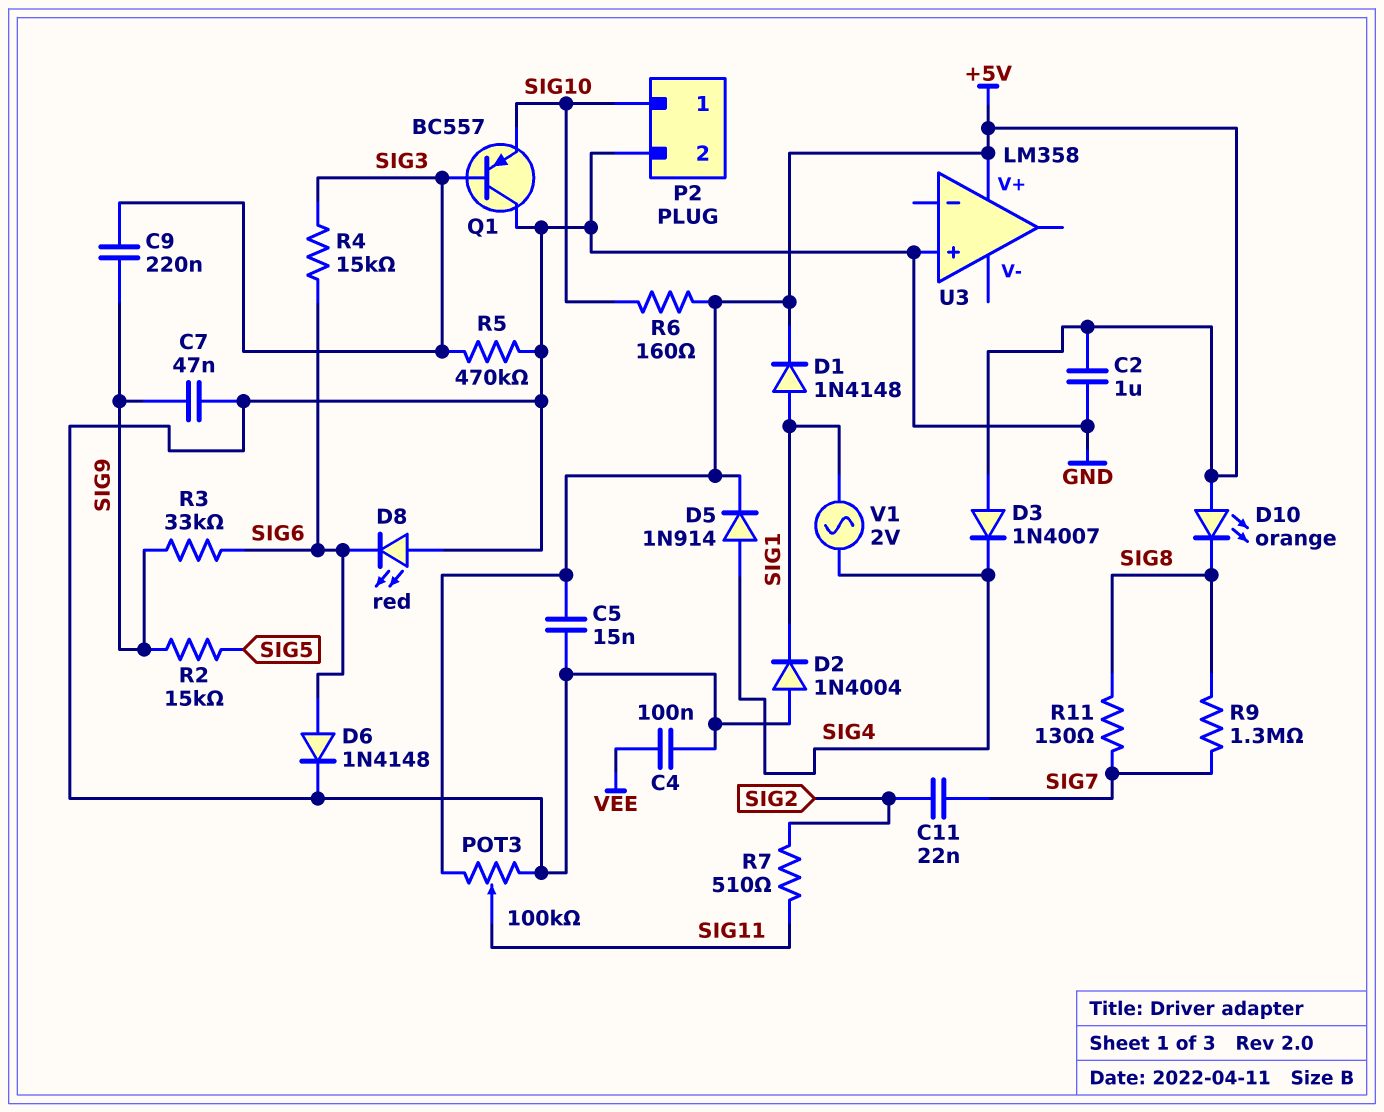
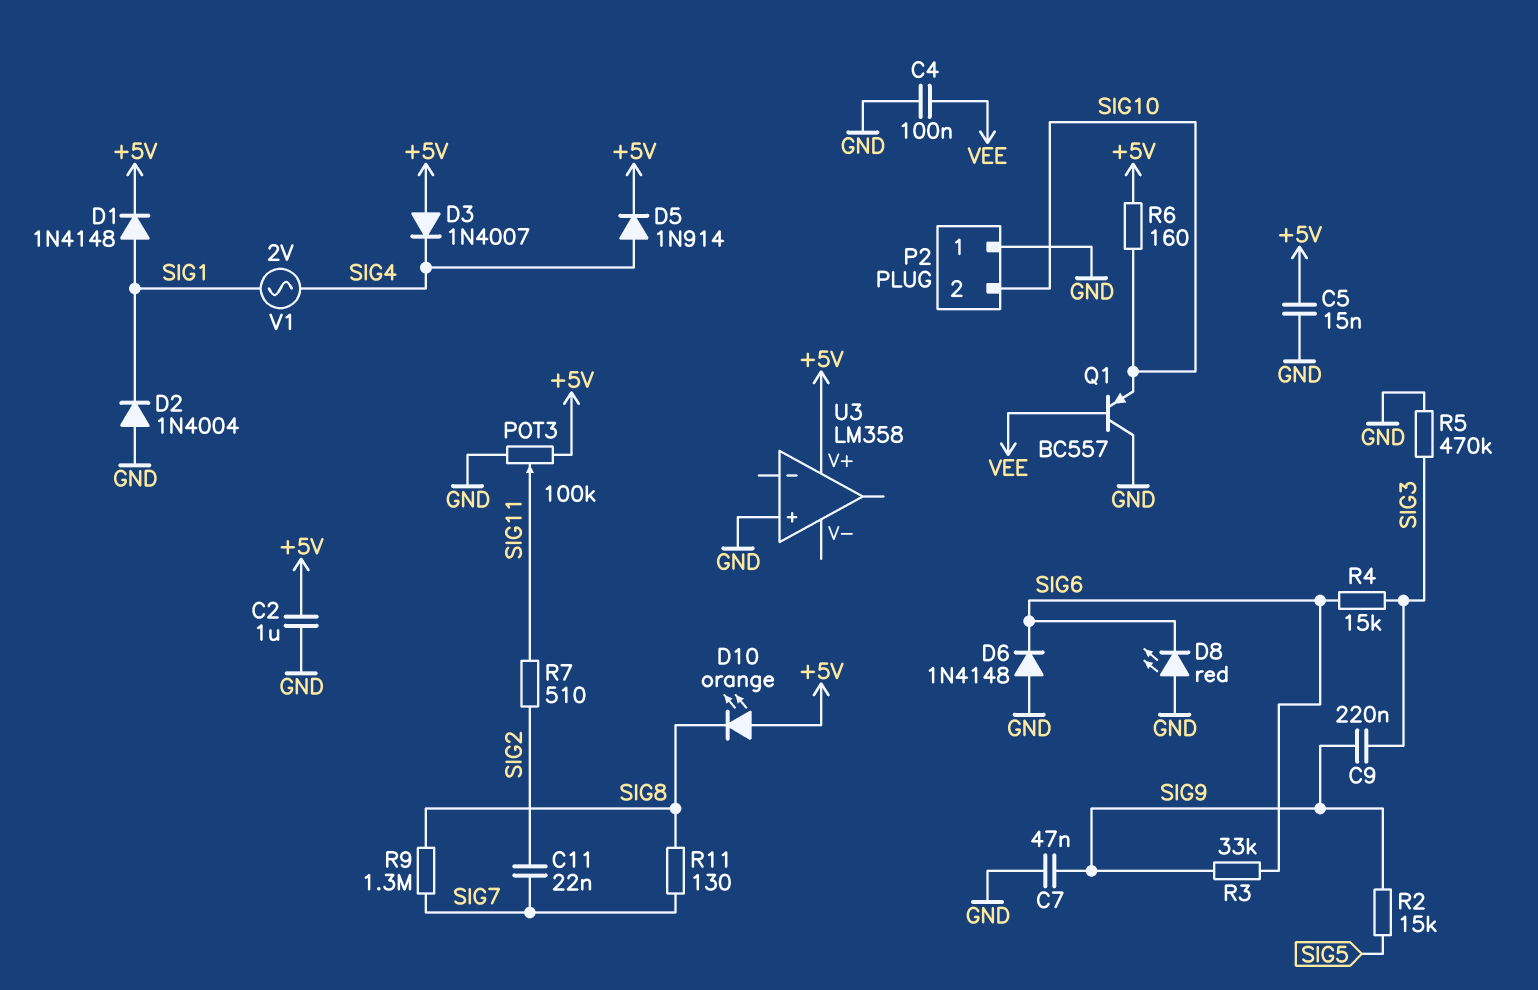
D6: diode 1N4148 (A SIG6, K GND) -> diode 1N4148 (A GND, K SIG6)
P2 pin 1: SIG10 -> GND
P2 pin 2: GND -> SIG10
Q1: PNP BC557 (B SIG3, C GND, E SIG10) -> PNP BC557 (B VEE, C GND, E SIG10)

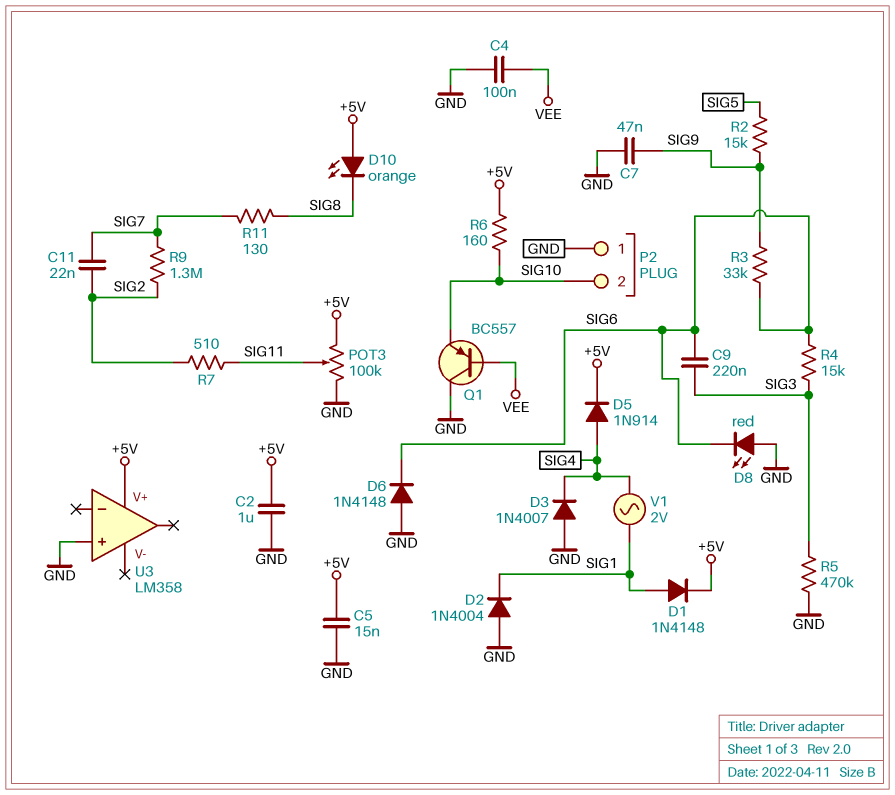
C9: 220nF (SIG3, SIG9) -> 220nF (SIG3, SIG6)
D3: diode 1N4007 (A +5V, K SIG4) -> diode 1N4007 (A GND, K SIG4)
R9: 1.3M (SIG7, SIG8) -> 1.3M (SIG2, SIG7)

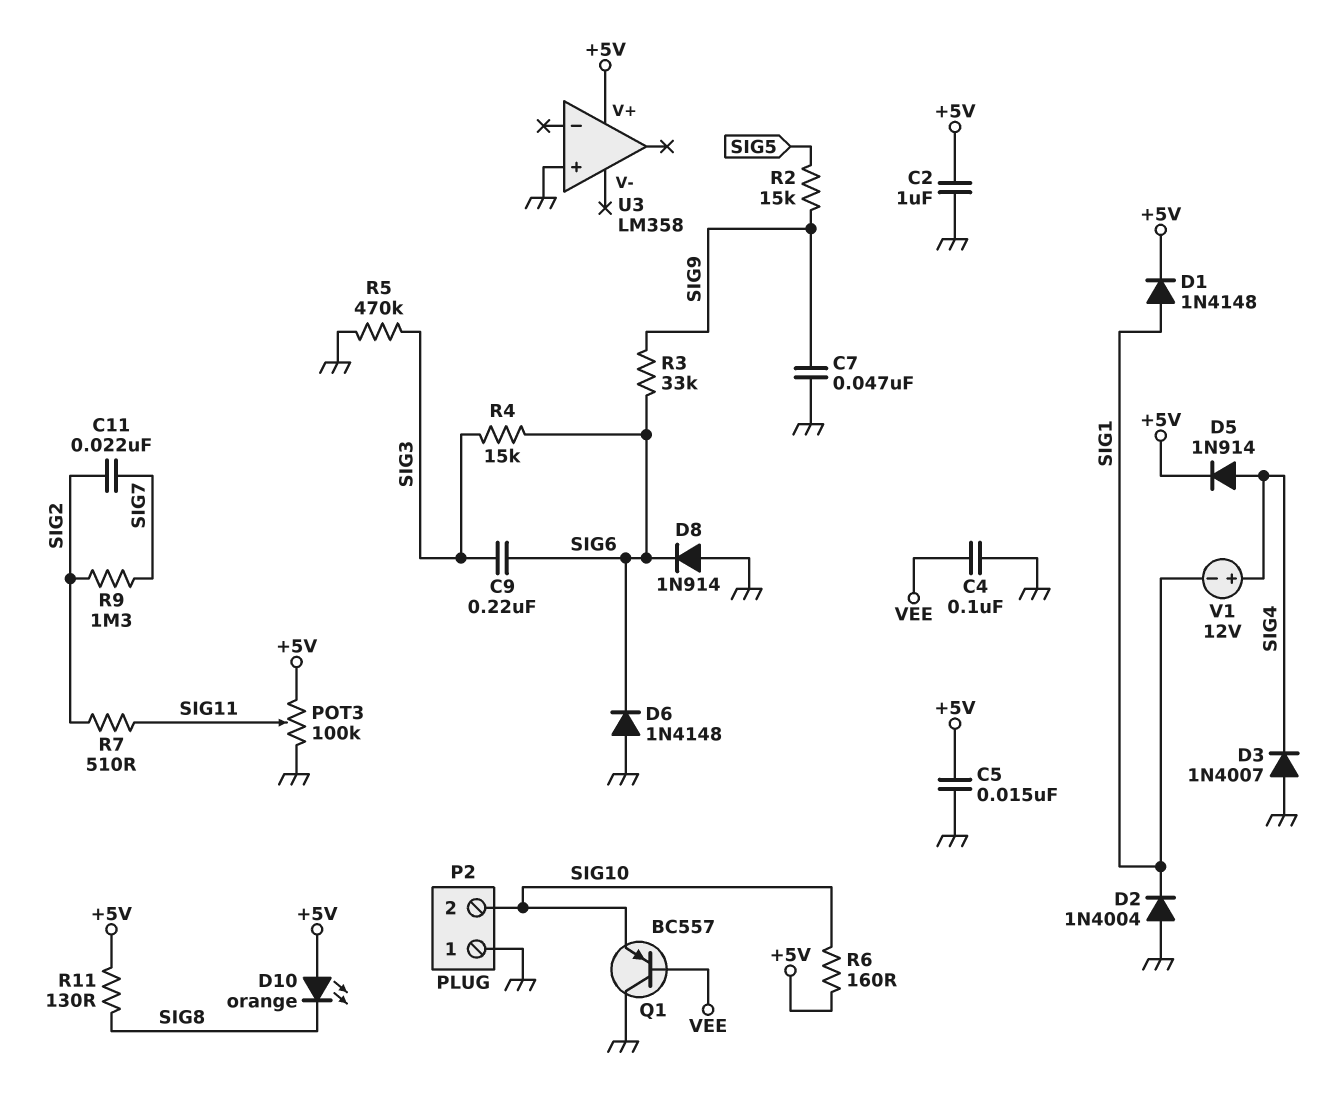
D8: LED red (A GND, K SIG6) -> diode 1N914 (A GND, K SIG6)
R11: 130 (SIG7, SIG8) -> 130 (+5V, SIG8)
V1: AC 2V (SIG1, SIG4) -> 12V (plus SIG4, minus SIG1)

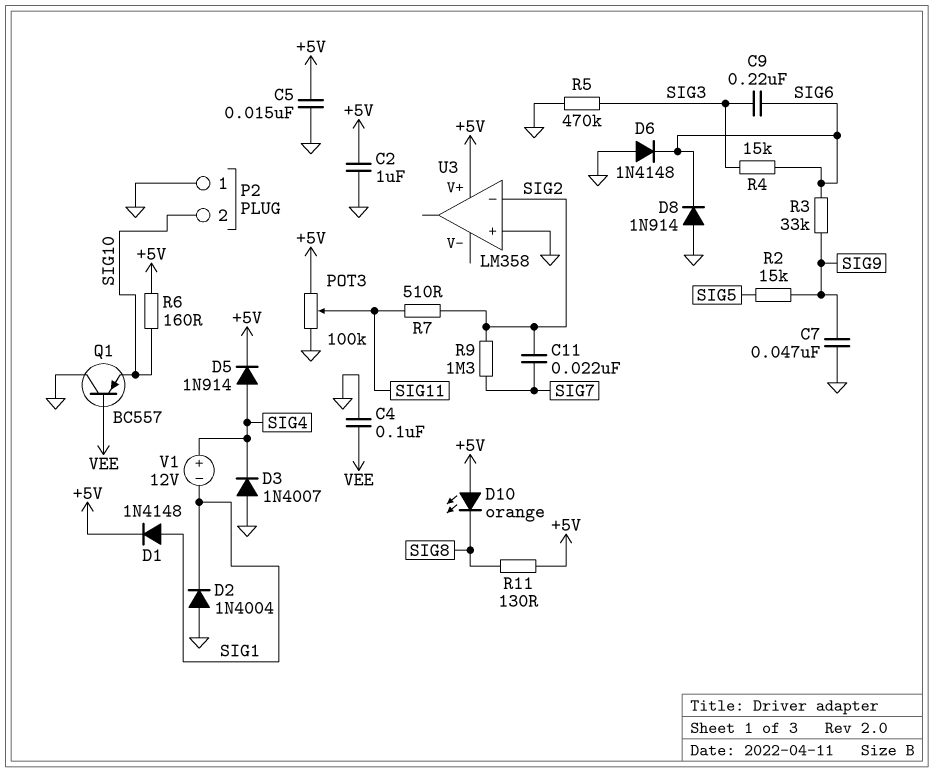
U3 pin in-: none -> SIG2

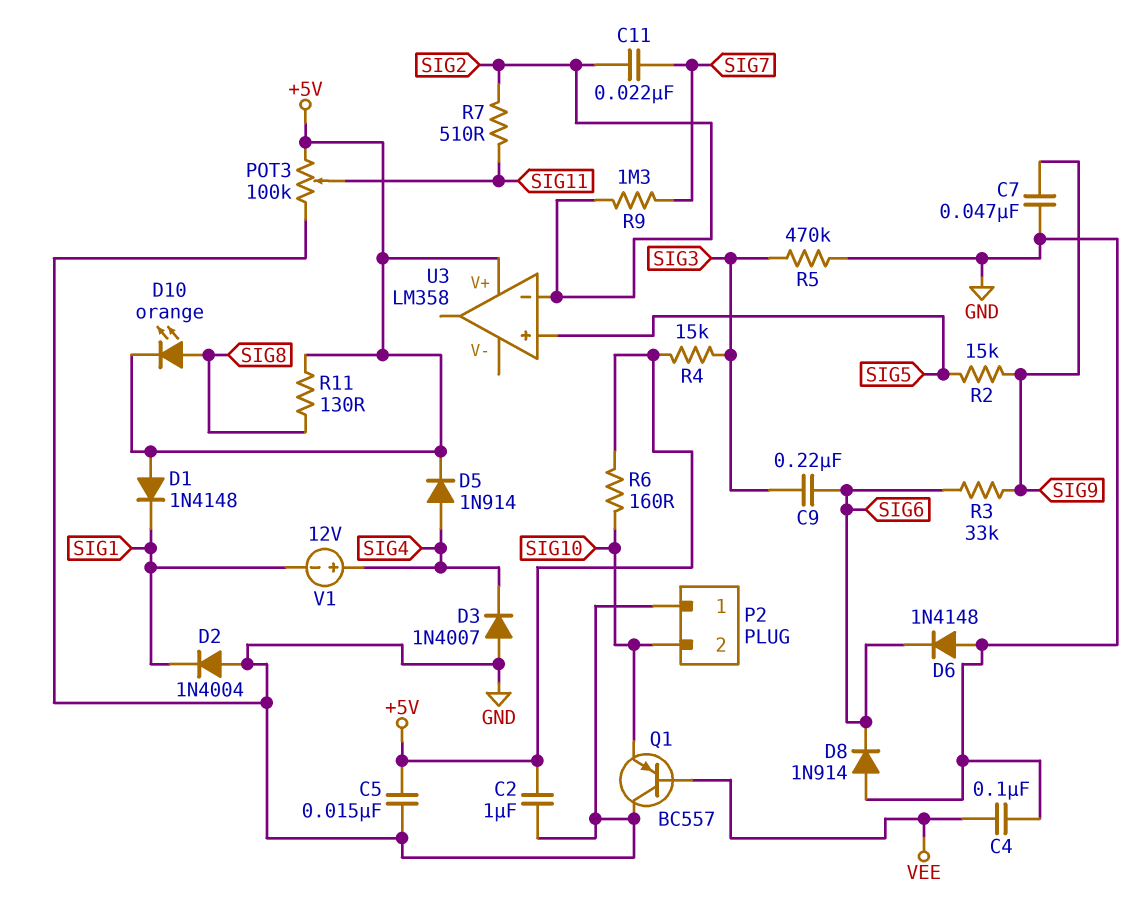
D1: diode 1N4148 (A SIG1, K +5V) -> diode 1N4148 (A +5V, K SIG1)
D10: LED orange (A +5V, K SIG8) -> LED orange (A SIG8, K +5V)
R4: 15k (SIG3, SIG6) -> 15k (+5V, SIG3)
U3 pin in+: GND -> SIG5

